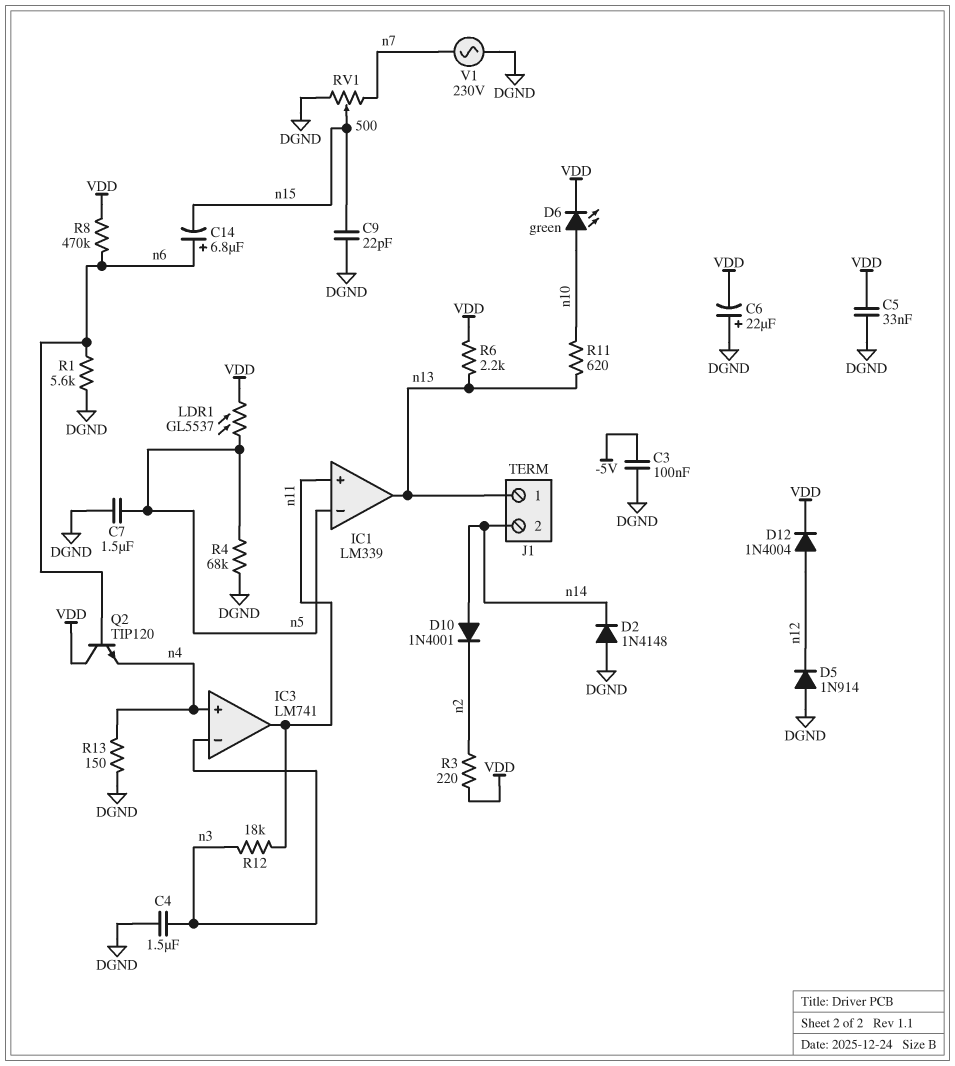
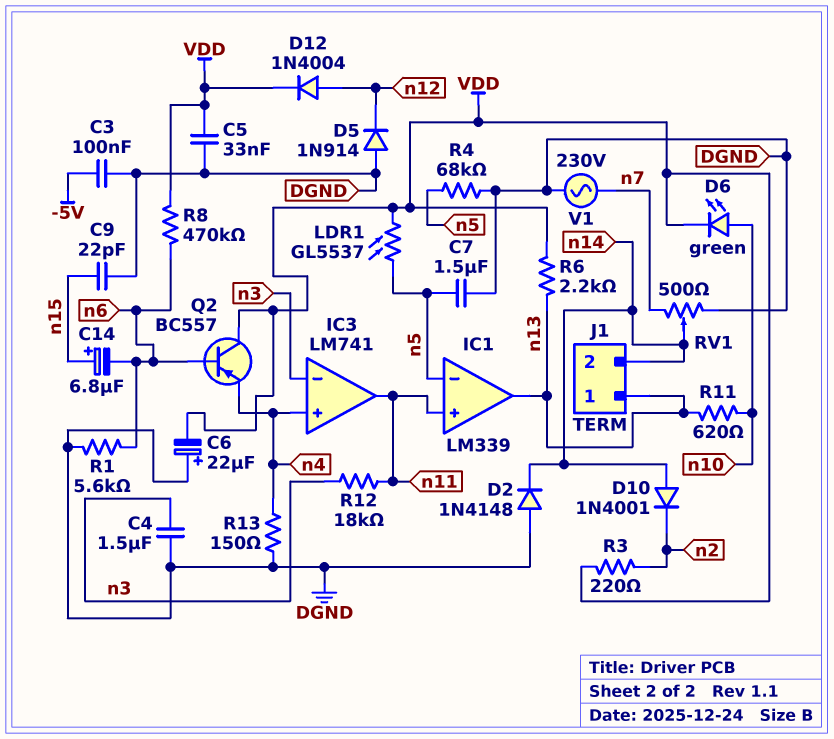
C14: 6.8uF (plus n6, minus n15) -> 6.8uF (plus n15, minus n6)
Q2: NPN TIP120 (B n6, C VDD, E n4) -> PNP BC557 (B n6, C VDD, E n4)
RV1: 500 (DGND, n7, wiper n15) -> 500 (DGND, n7, wiper n14)

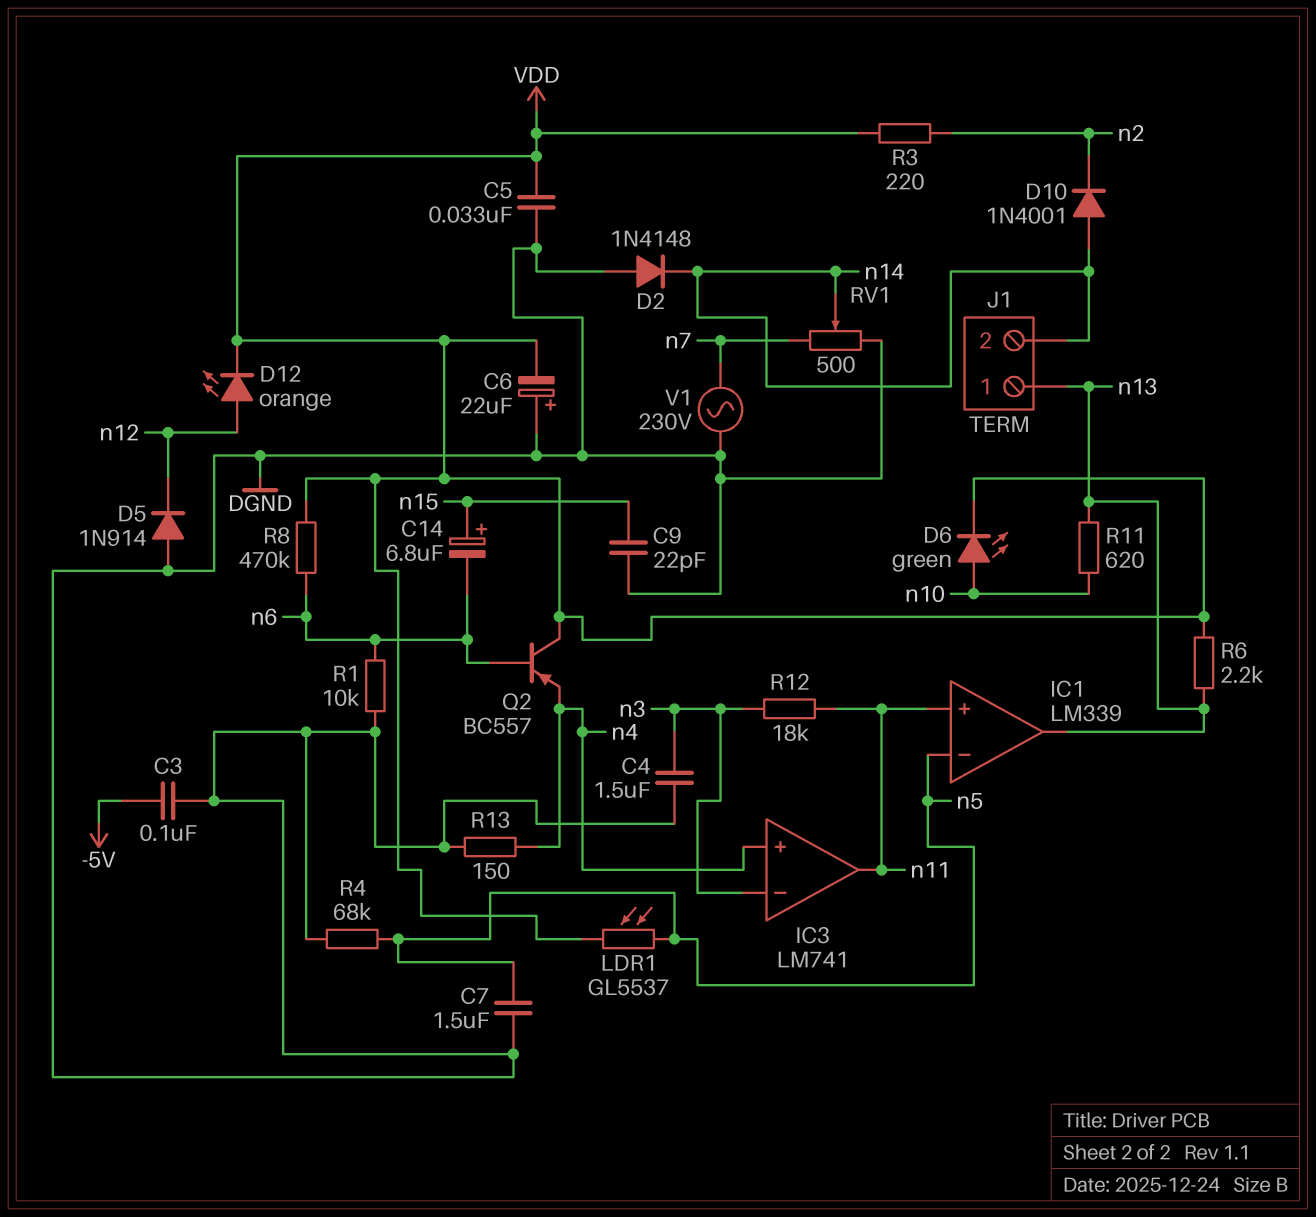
D12: diode 1N4004 (A n12, K VDD) -> LED orange (A n12, K VDD)
R1: 5.6k (DGND, n6) -> 10k (DGND, n6)

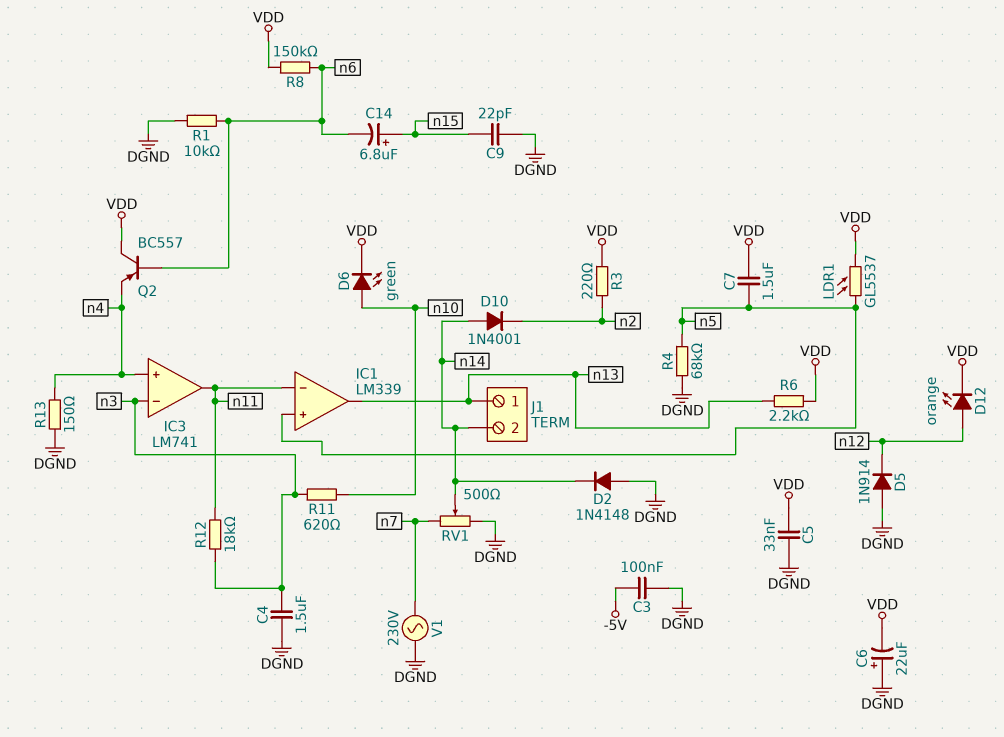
C7: 1.5uF (DGND, n5) -> 1.5uF (VDD, n5)
IC1 pin in+: n11 -> n5
IC1 pin in-: n5 -> n11
R8: 470k (VDD, n6) -> 150k (VDD, n6)
R11: 620 (n10, n13) -> 620 (n3, n10)

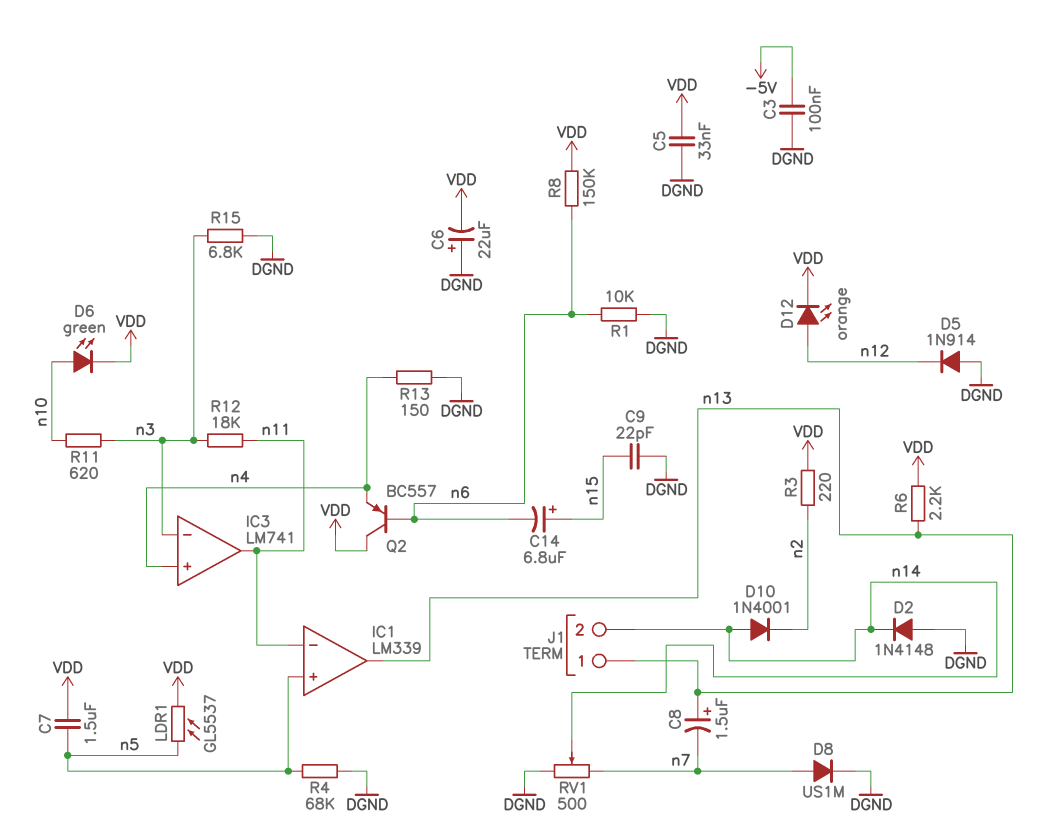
C4: 1.5uF (DGND, n3) -> none
C8: none -> 1.5uF (plus n13, minus n7)
D8: none -> diode US1M (A n7, K DGND)
R15: none -> 6.8k (DGND, n3)
V1: AC 230V (DGND, n7) -> none

